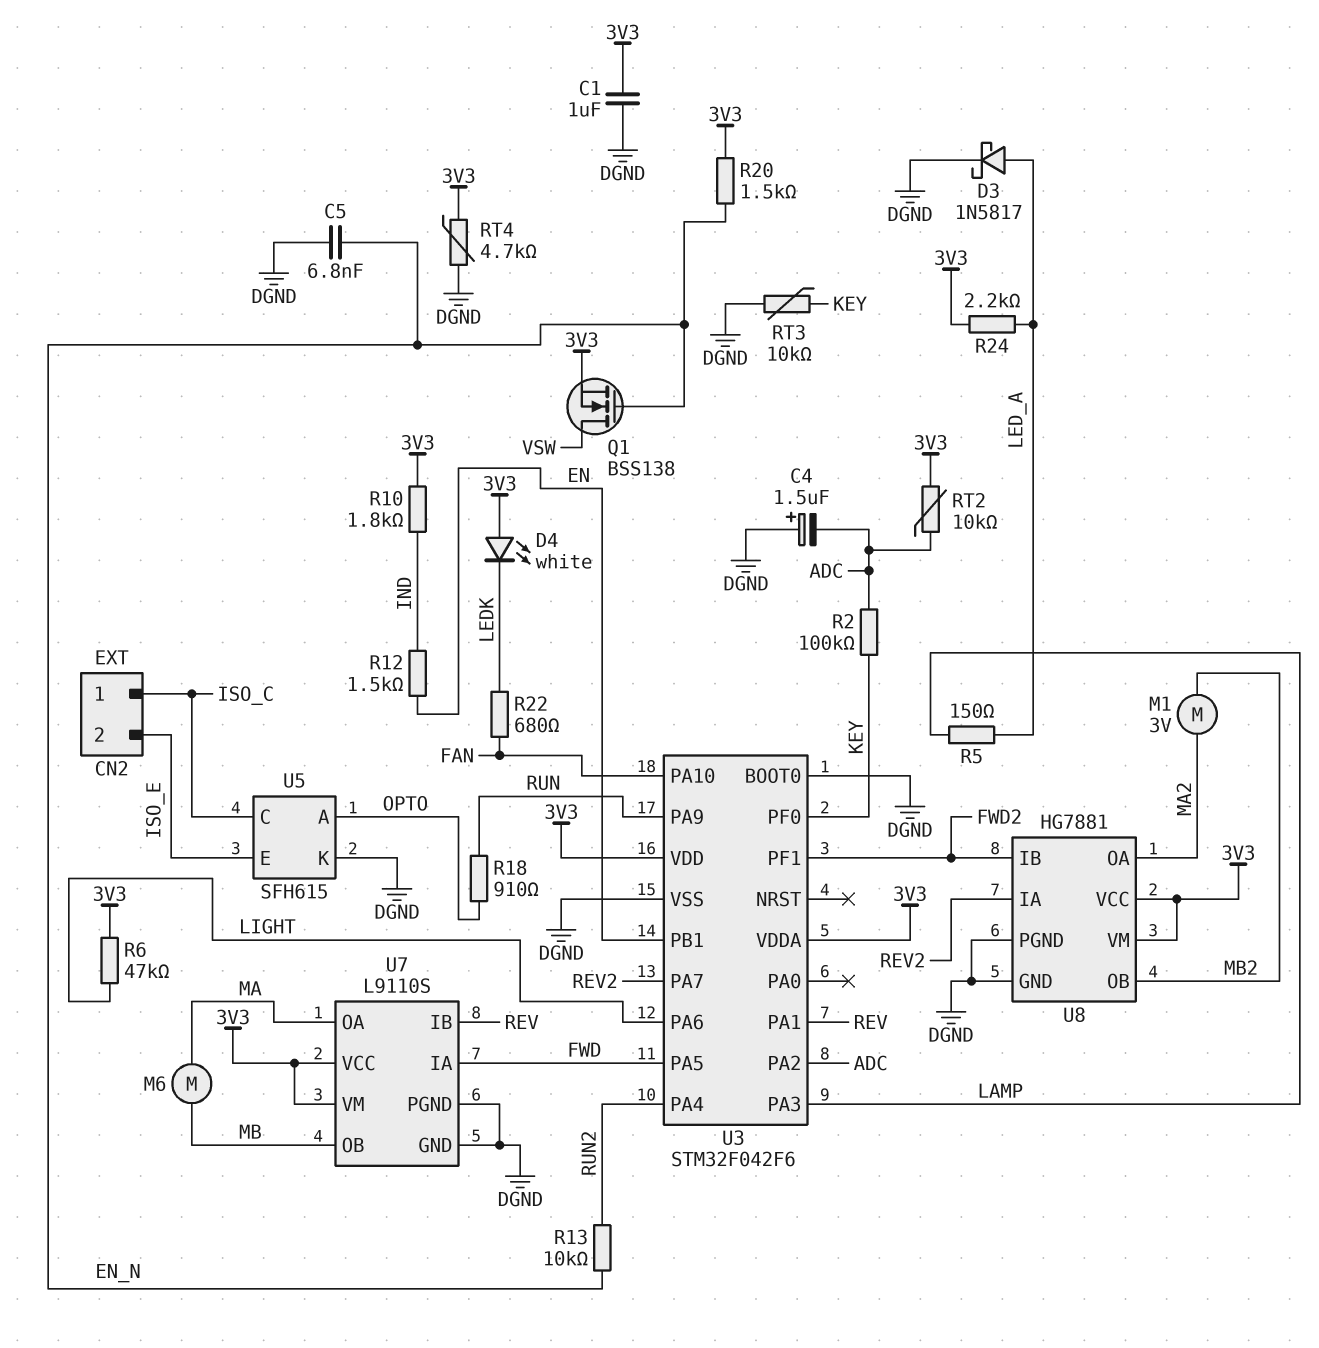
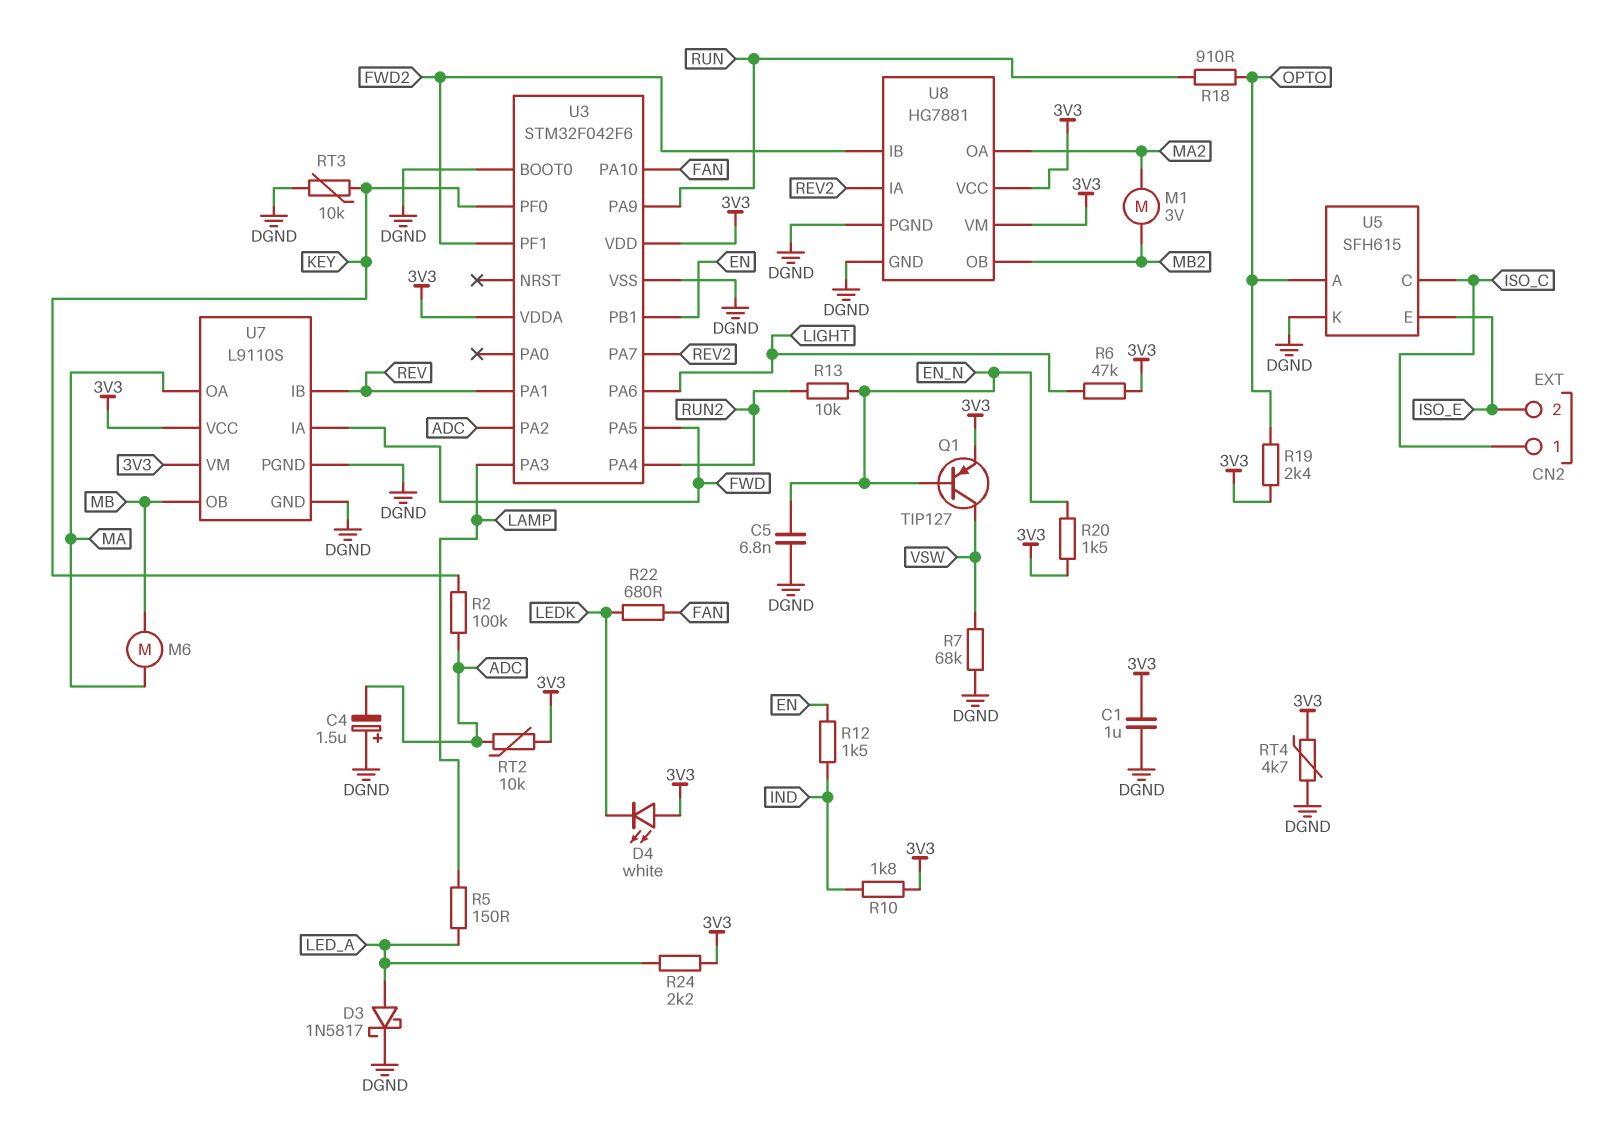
Q1: NMOS BSS138 (G EN_N, D VSW, S 3V3) -> PNP TIP127 (B EN_N, C VSW, E 3V3)
R7: none -> 68k (DGND, VSW)
R19: none -> 2.4k (3V3, OPTO)

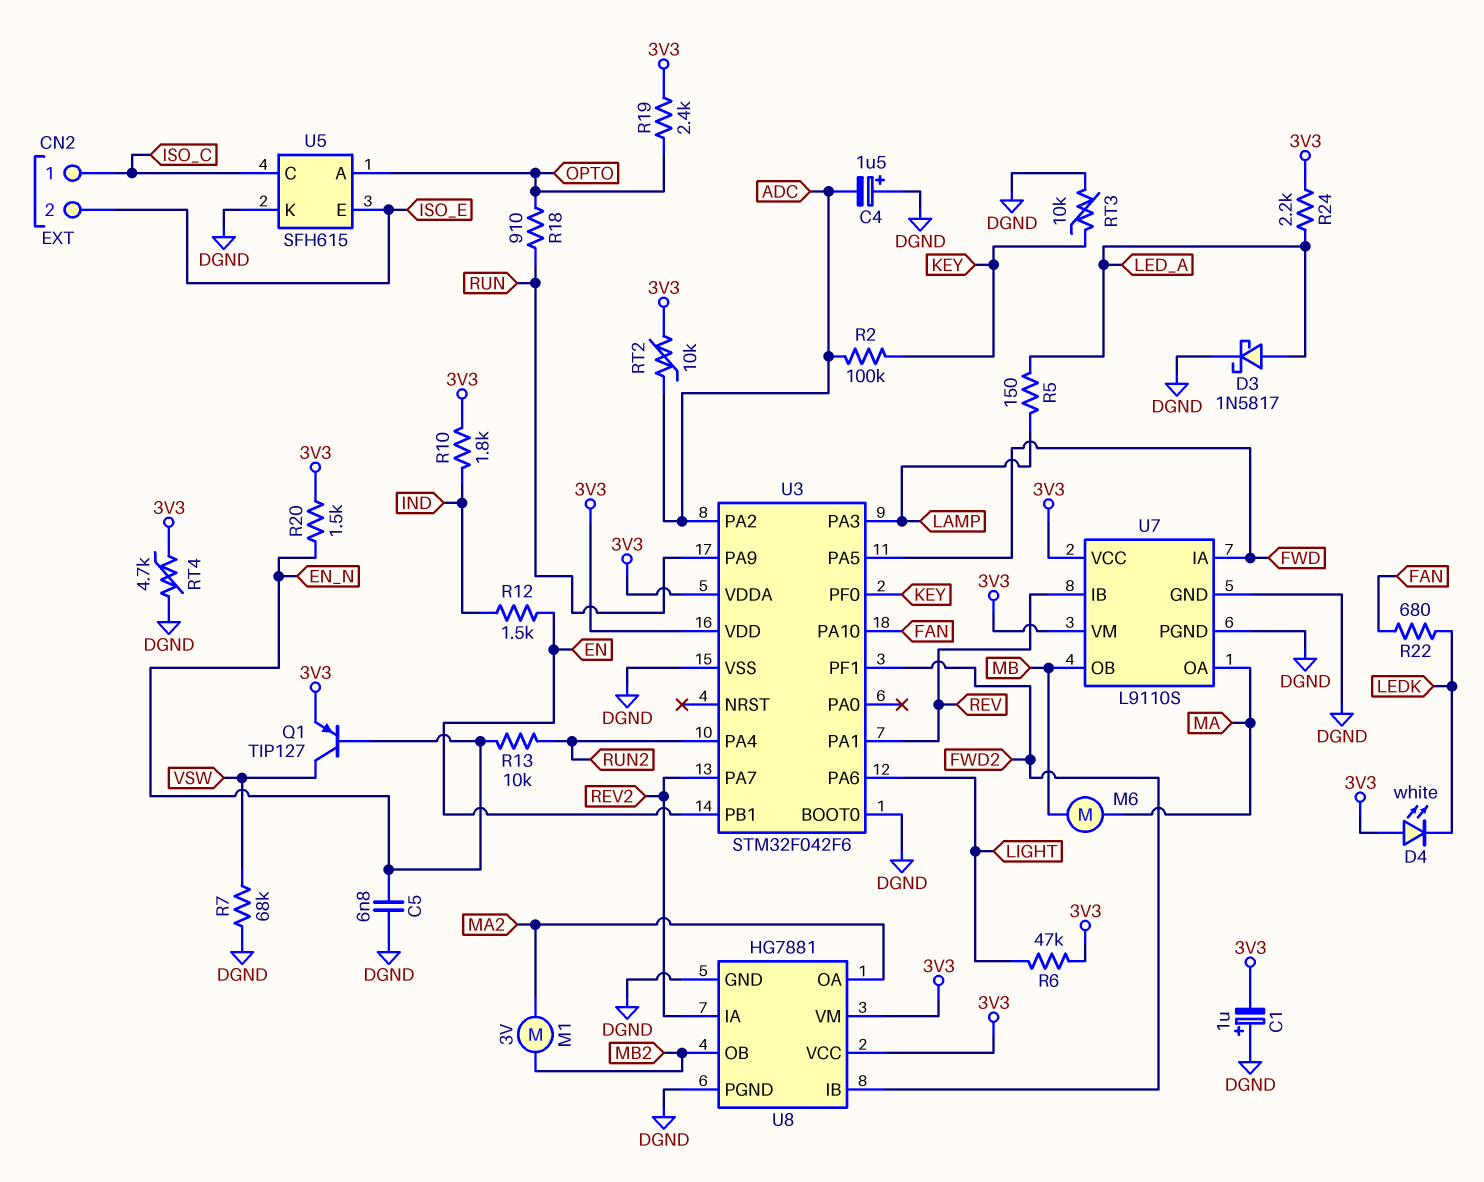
C1: 1uF (3V3, DGND) -> 1uF (plus DGND, minus 3V3)

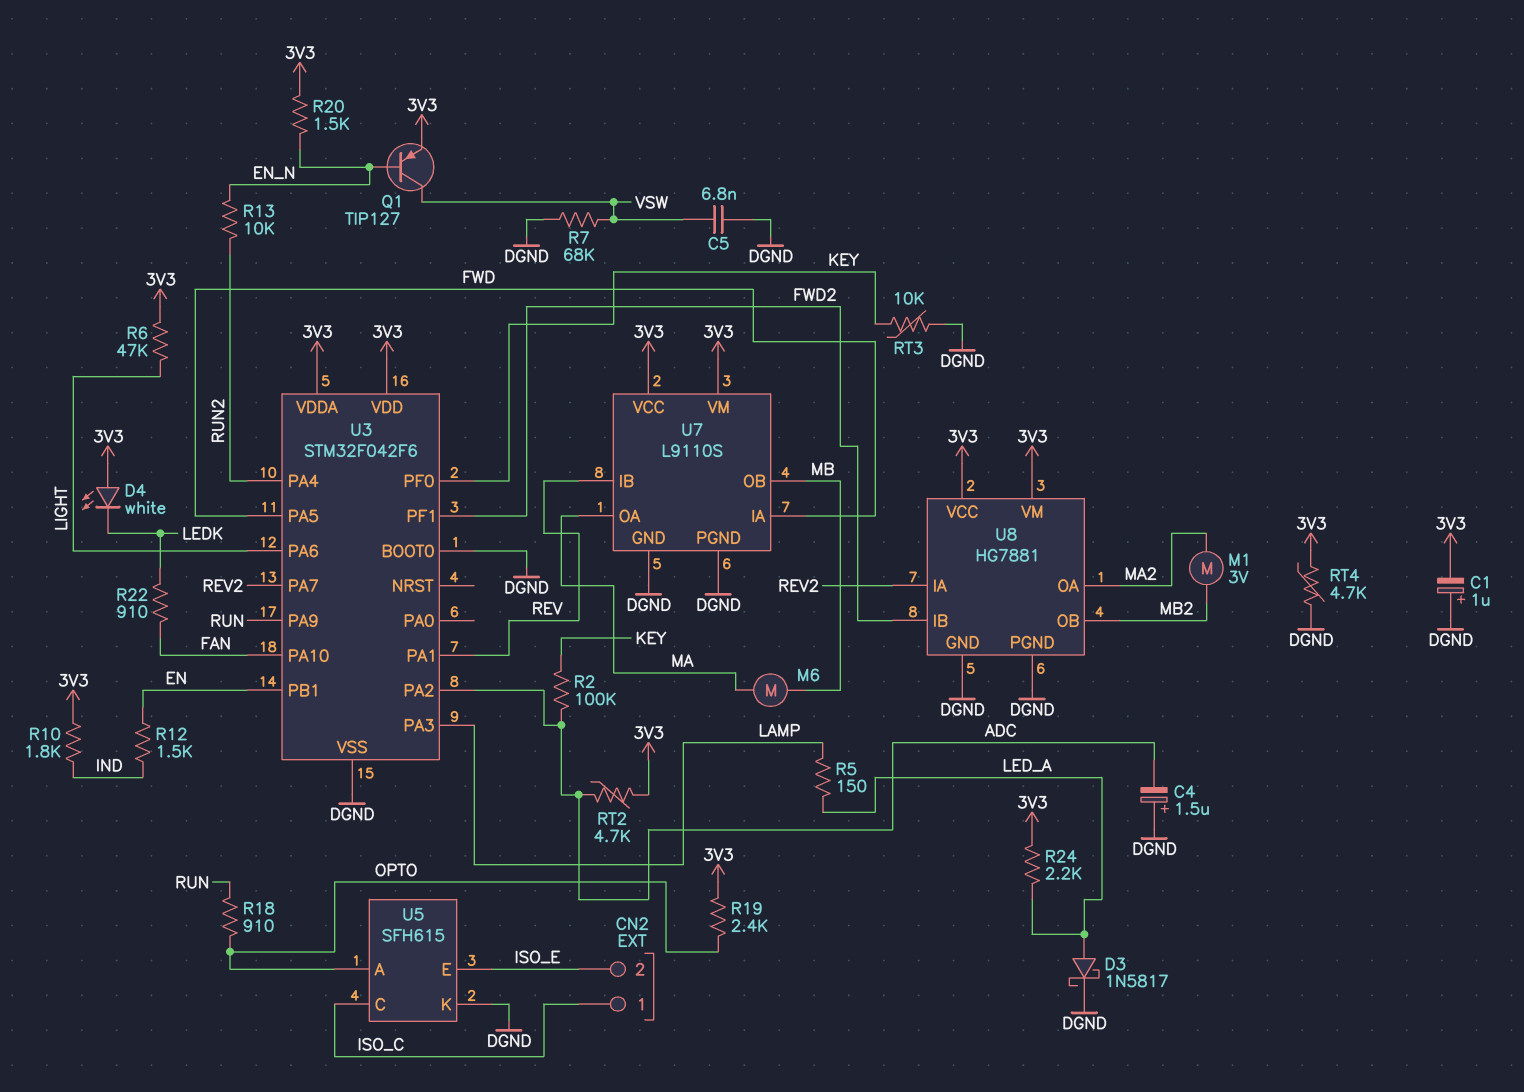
C5: 6.8nF (DGND, EN_N) -> 6.8nF (DGND, VSW)
R22: 680 (FAN, LEDK) -> 910 (FAN, LEDK)
RT2: 10k (3V3, ADC) -> 4.7k (3V3, ADC)

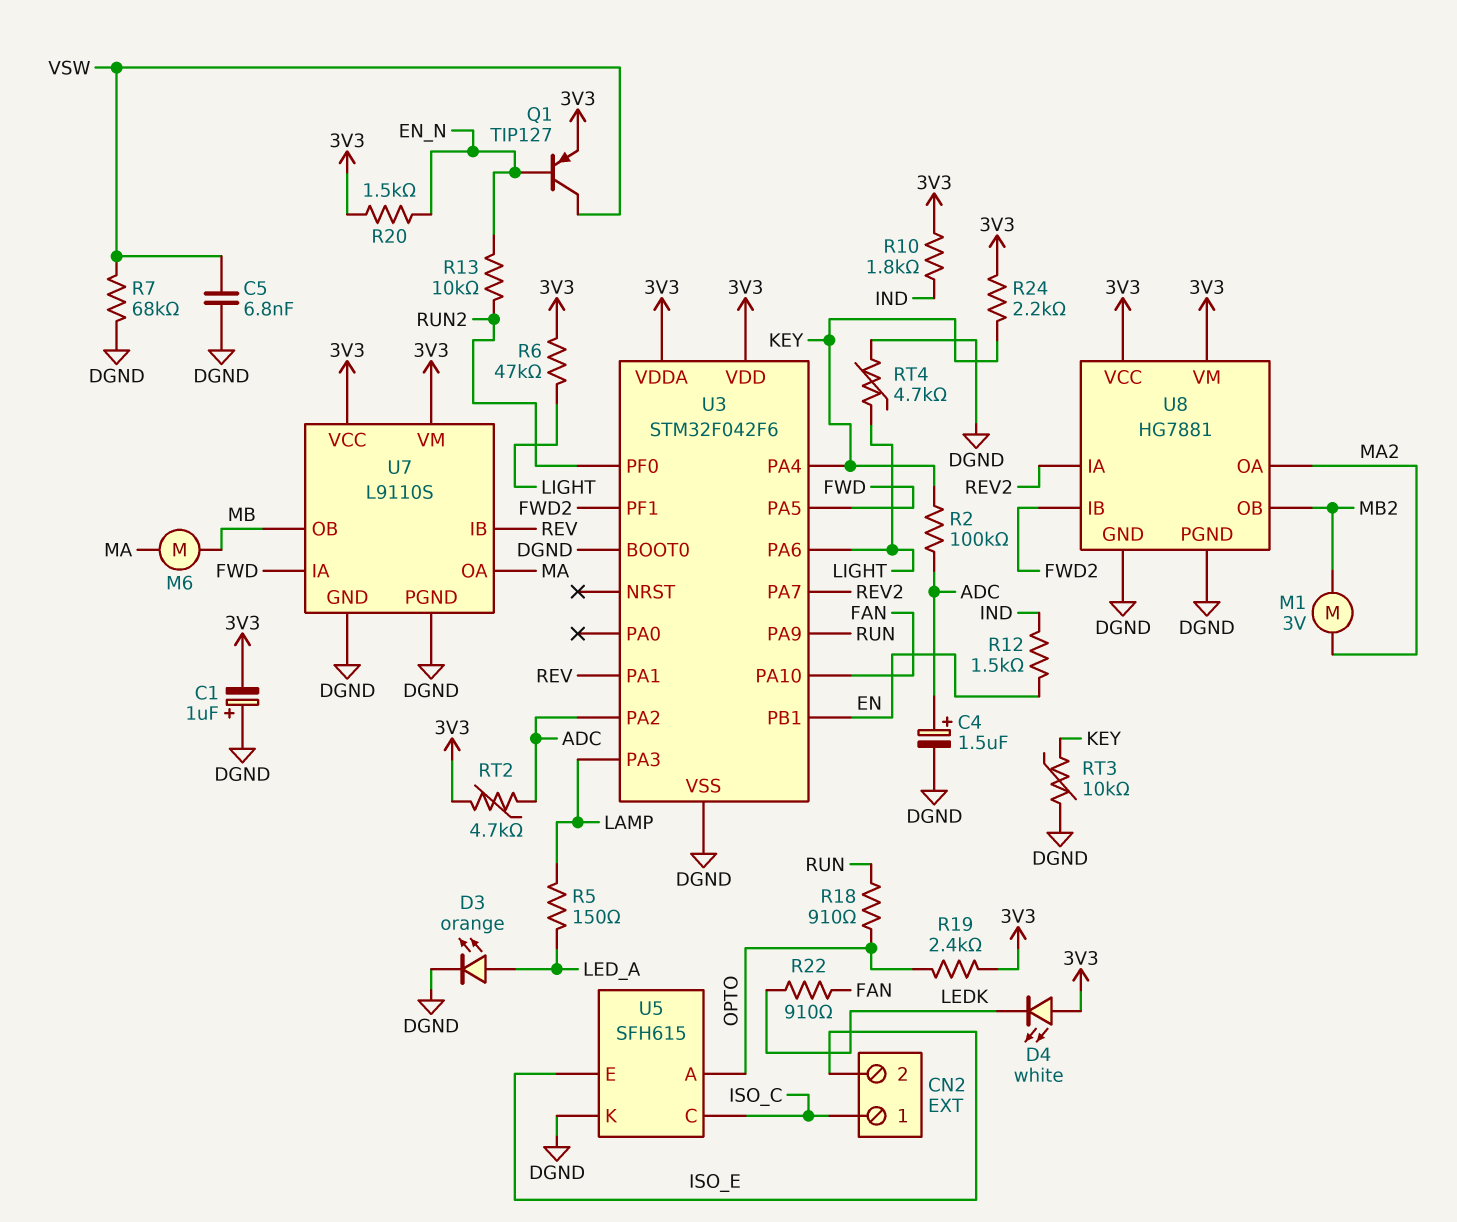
C4: 1.5uF (plus DGND, minus ADC) -> 1.5uF (plus ADC, minus DGND)
D3: schottky 1N5817 (A LED_A, K DGND) -> LED orange (A LED_A, K DGND)
R24: 2.2k (3V3, LED_A) -> 2.2k (3V3, KEY)
RT4: 4.7k (3V3, DGND) -> 4.7k (DGND, LIGHT)
U3 pin PA4: RUN2 -> KEY
U3 pin PF0: KEY -> RUN2

